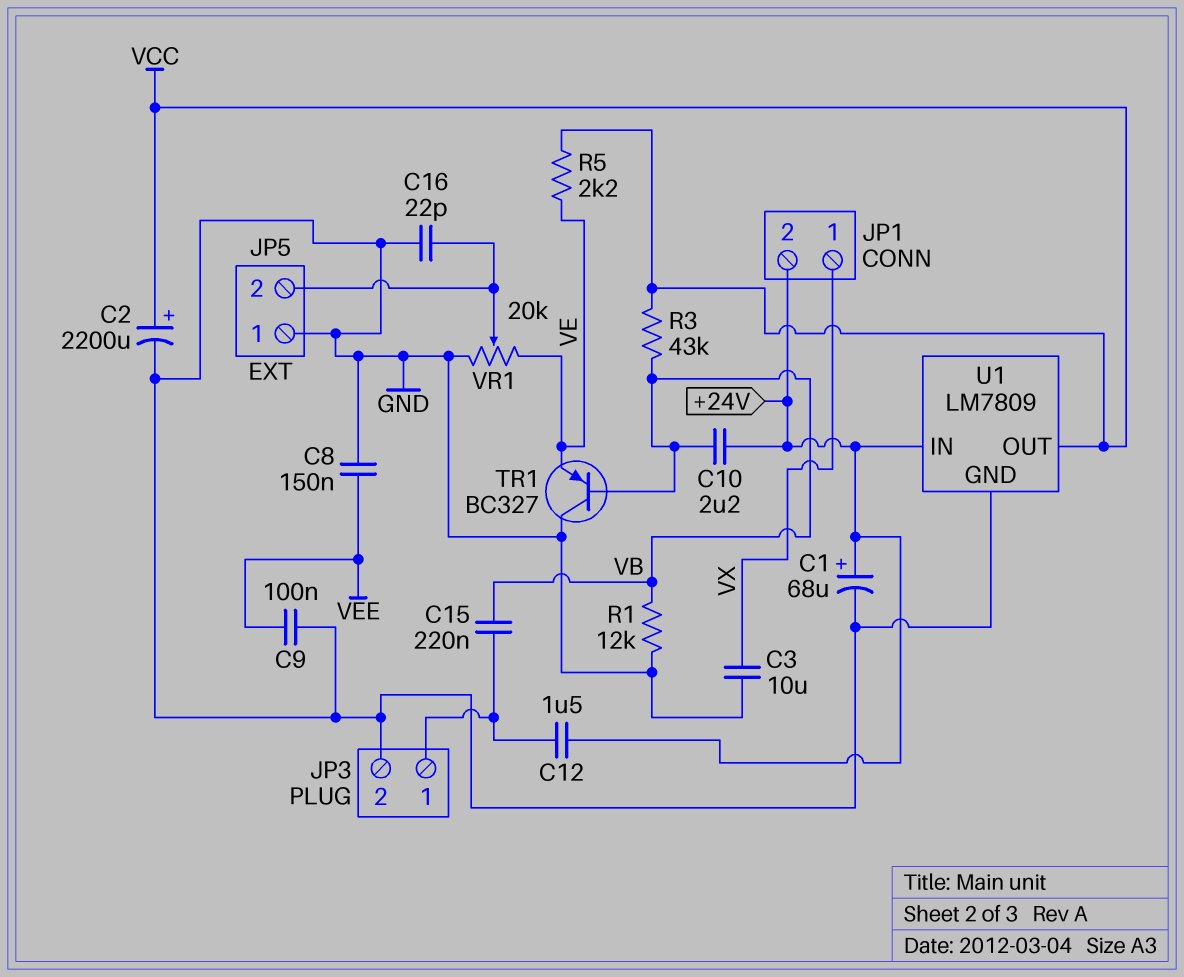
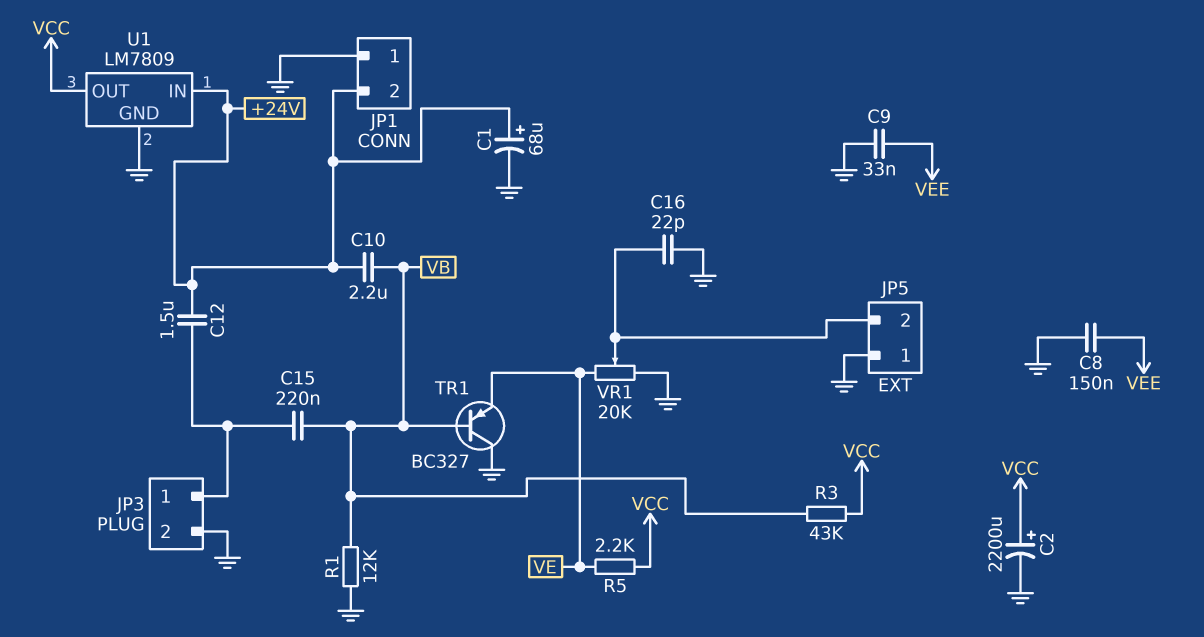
C3: 10uF (GND, VX) -> none
C9: 100nF (GND, VEE) -> 33nF (GND, VEE)
JP1 pin 1: VX -> GND

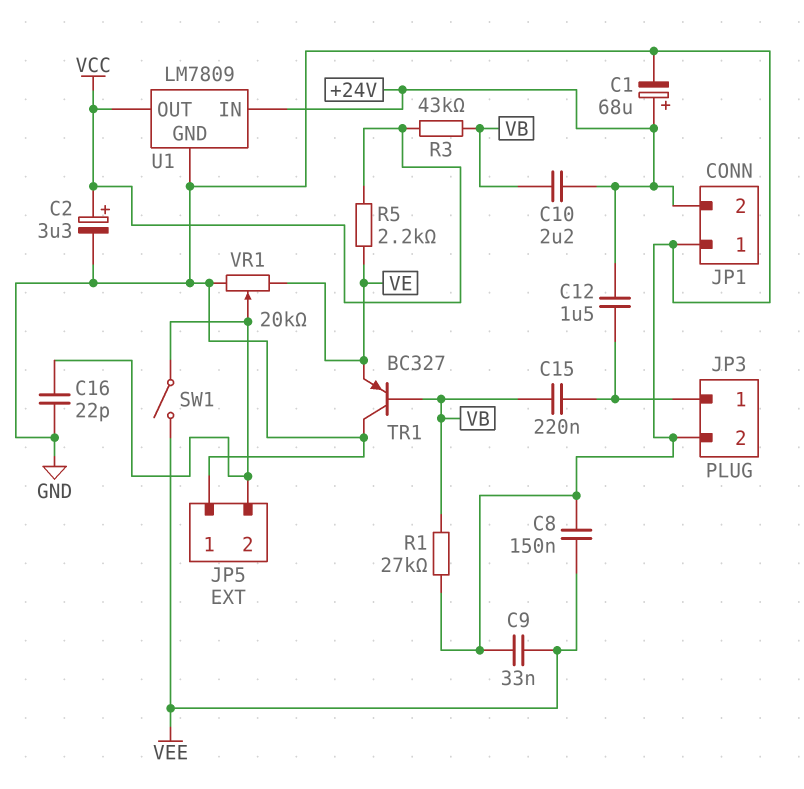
C2: 2200uF (plus VCC, minus GND) -> 3.3uF (plus VCC, minus GND)
R1: 12k (GND, VB) -> 27k (GND, VB)
SW1: none -> switch (JP5/2, VEE)

